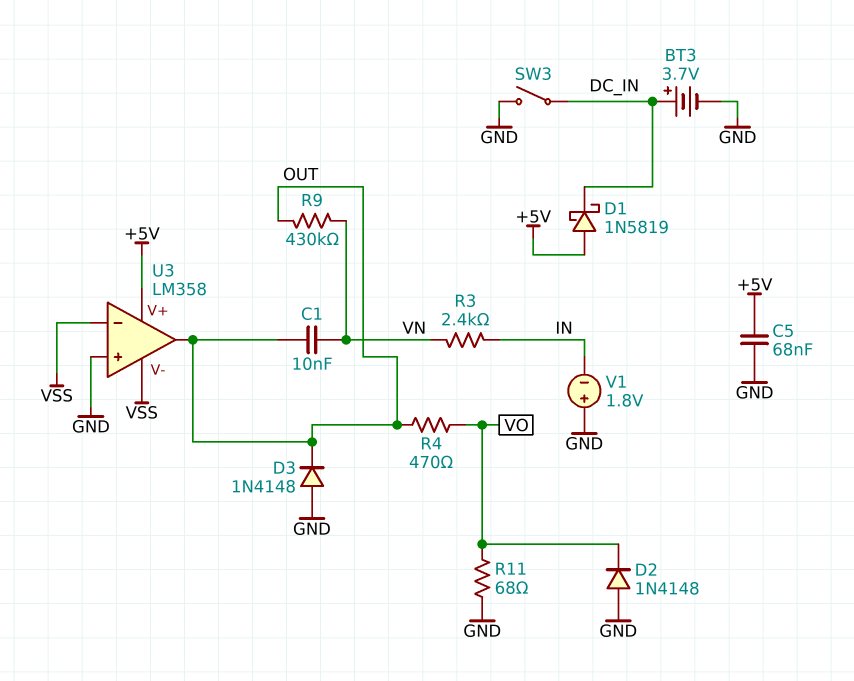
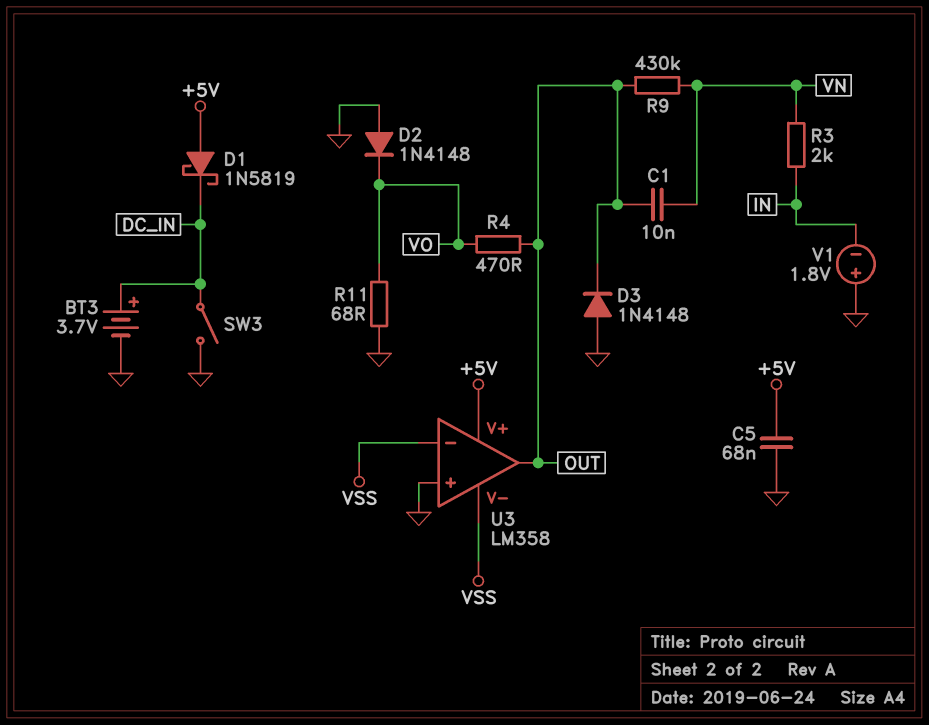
R3: 2.4k (IN, VN) -> 2k (IN, VN)

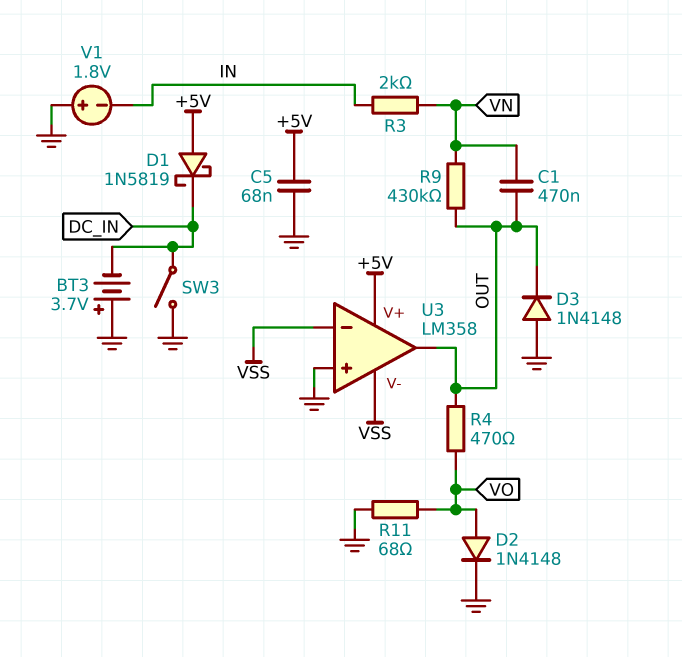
BT3: 3.7V (plus DC_IN, minus GND) -> 3.7V (plus GND, minus DC_IN)
C1: 10nF (OUT, VN) -> 470nF (OUT, VN)
D2: diode 1N4148 (A GND, K VO) -> diode 1N4148 (A VO, K GND)

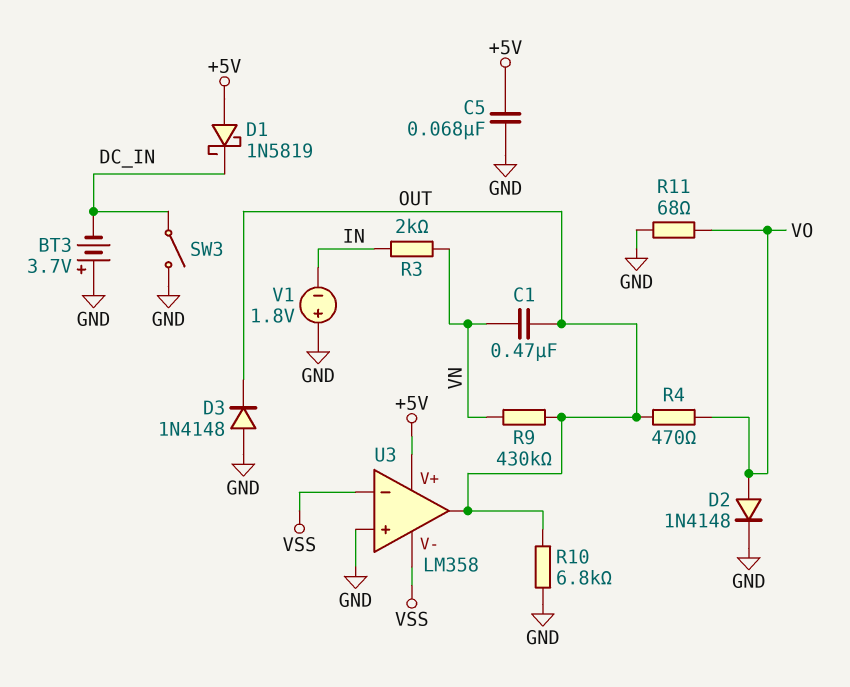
R10: none -> 6.8k (GND, OUT)

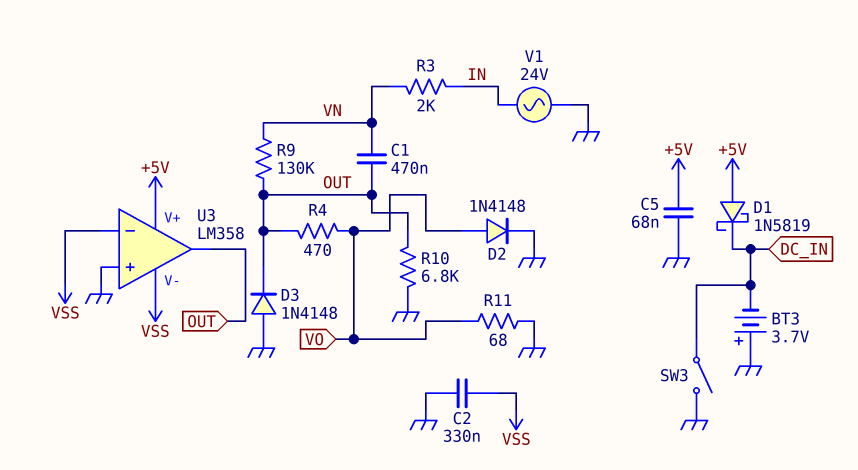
C2: none -> 330nF (GND, VSS)
R9: 430k (OUT, VN) -> 130k (OUT, VN)
V1: 1.8V (plus GND, minus IN) -> AC 24V (GND, IN)

